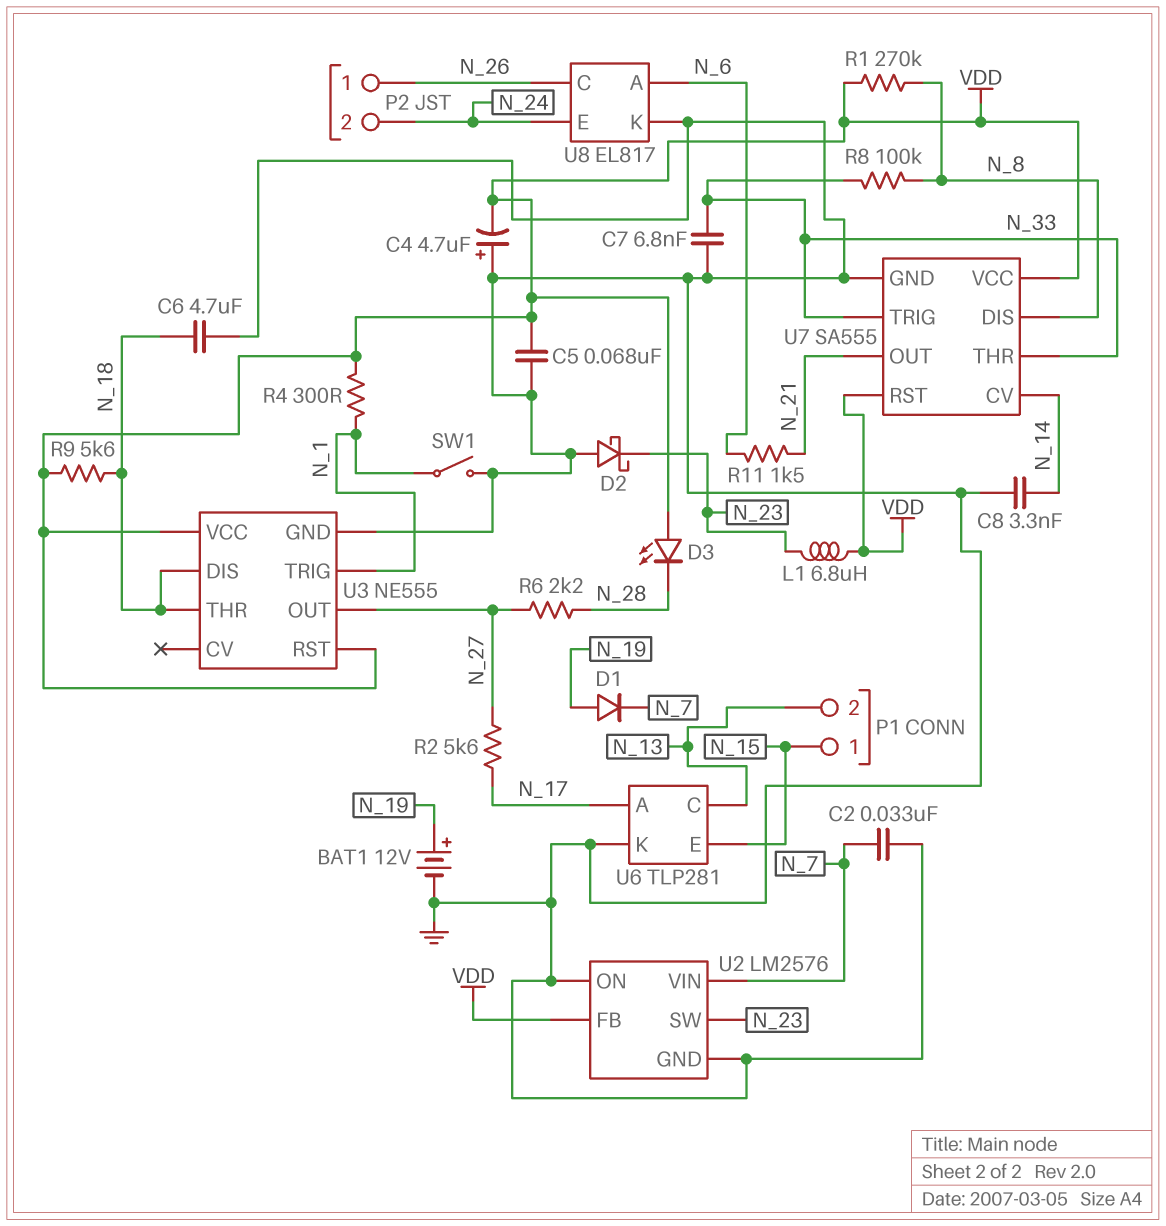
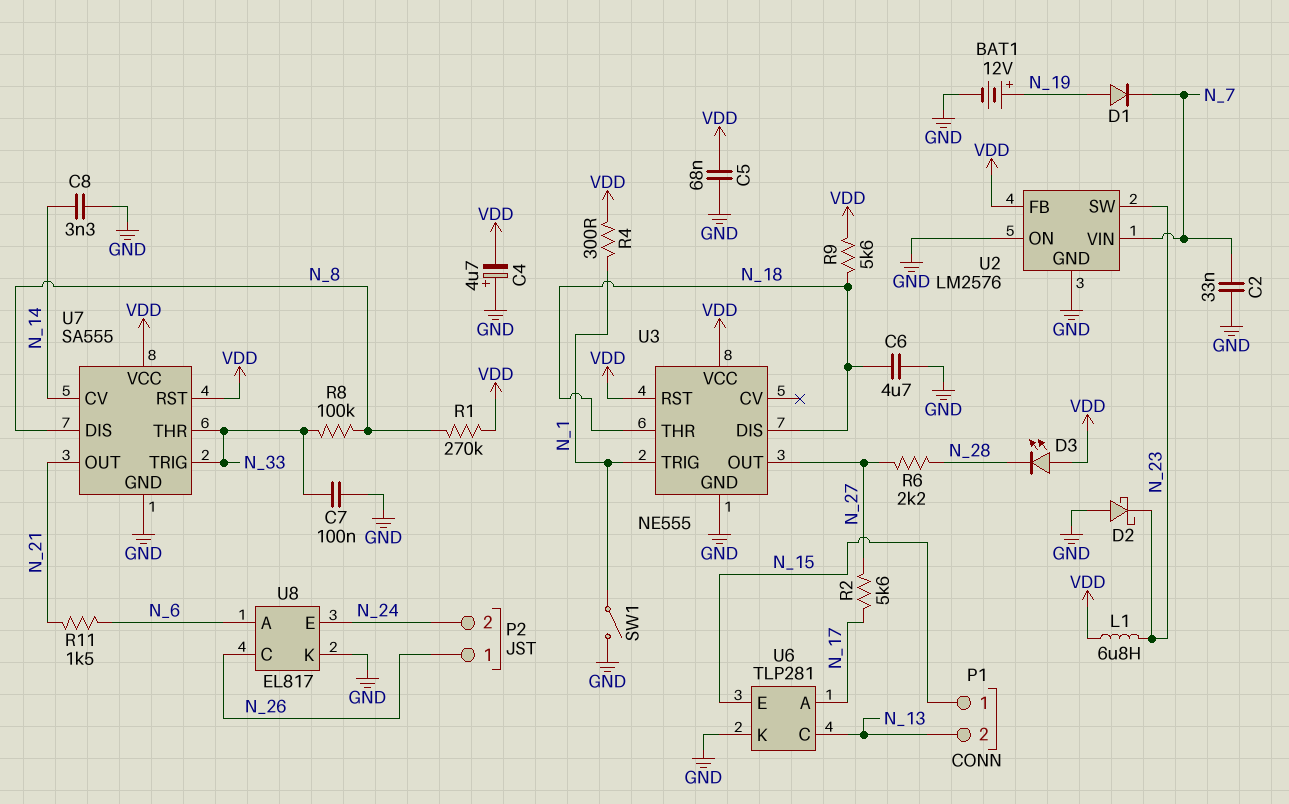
C7: 6.8nF (GND, N_33) -> 100nF (GND, N_33)

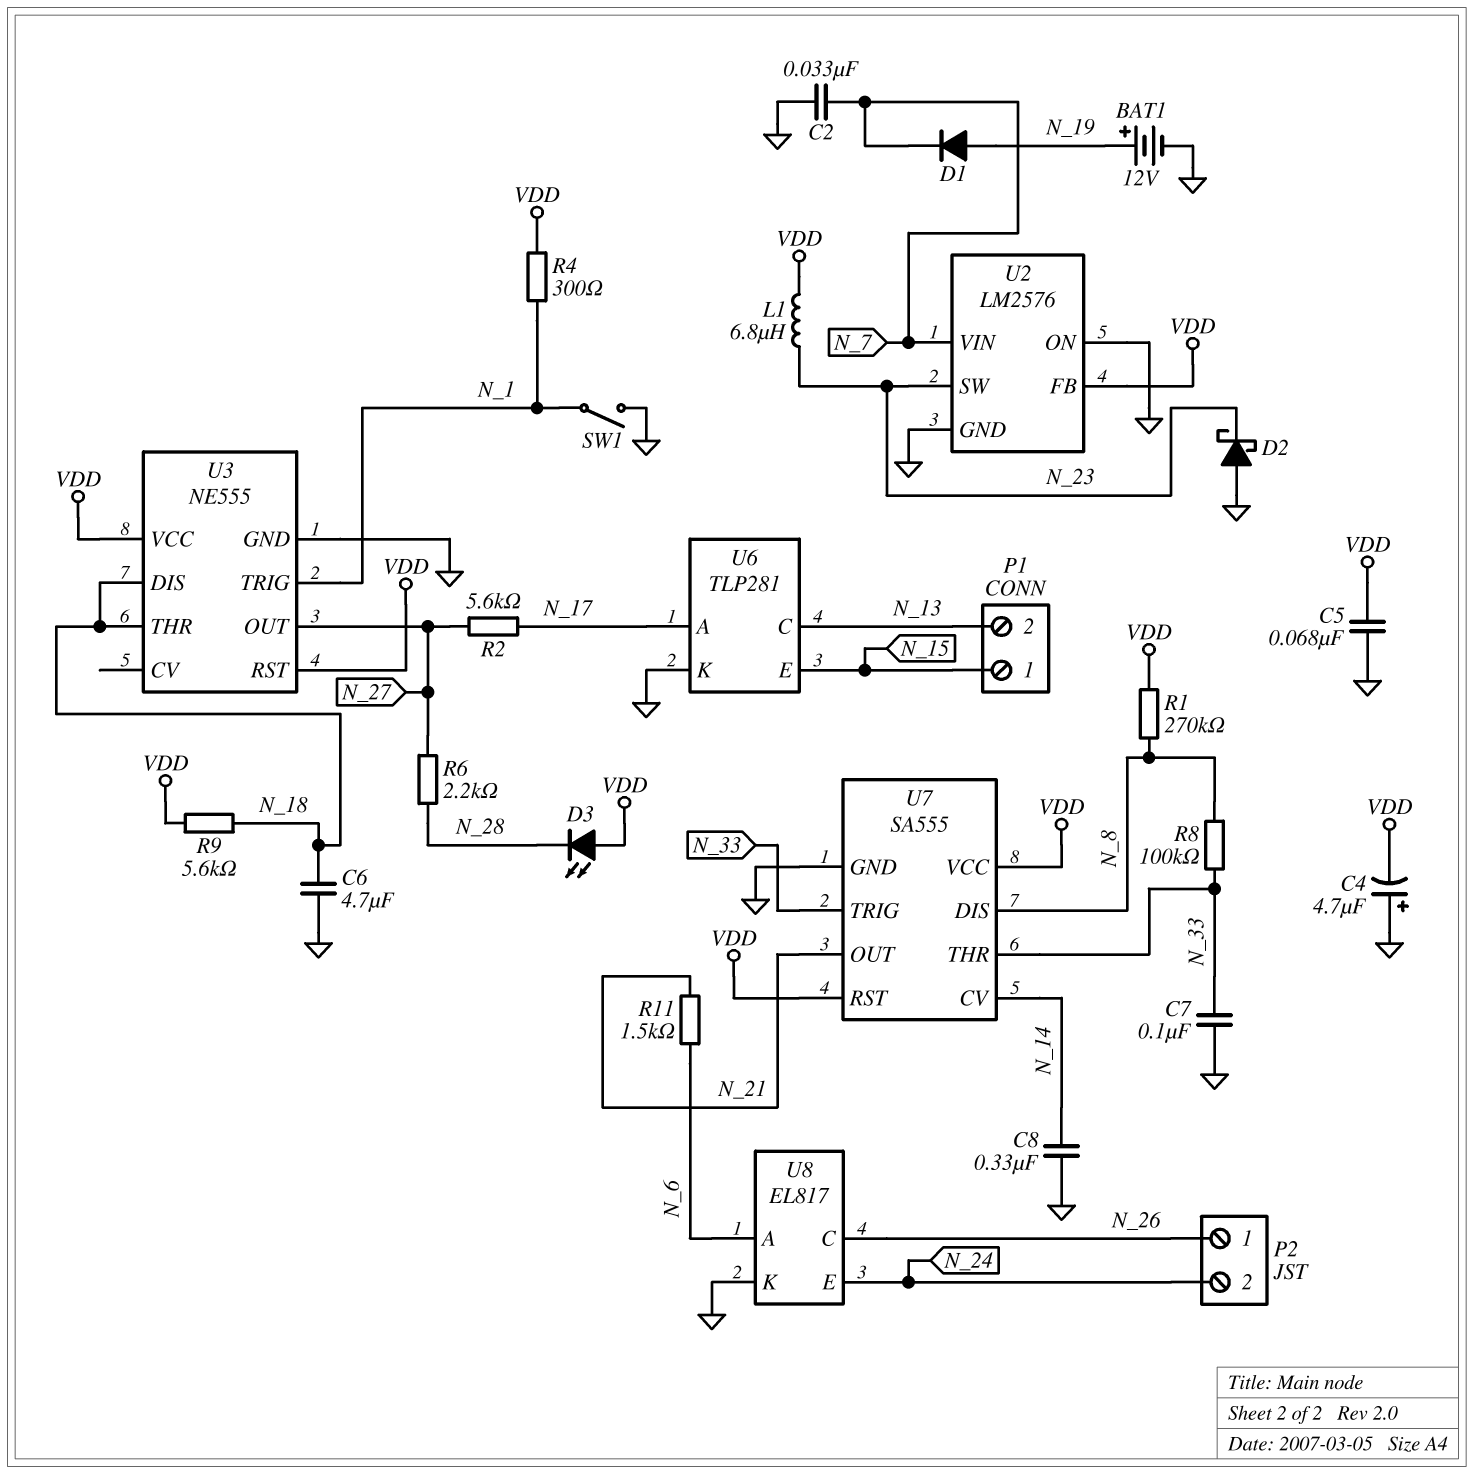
C8: 3.3nF (GND, N_14) -> 330nF (GND, N_14)

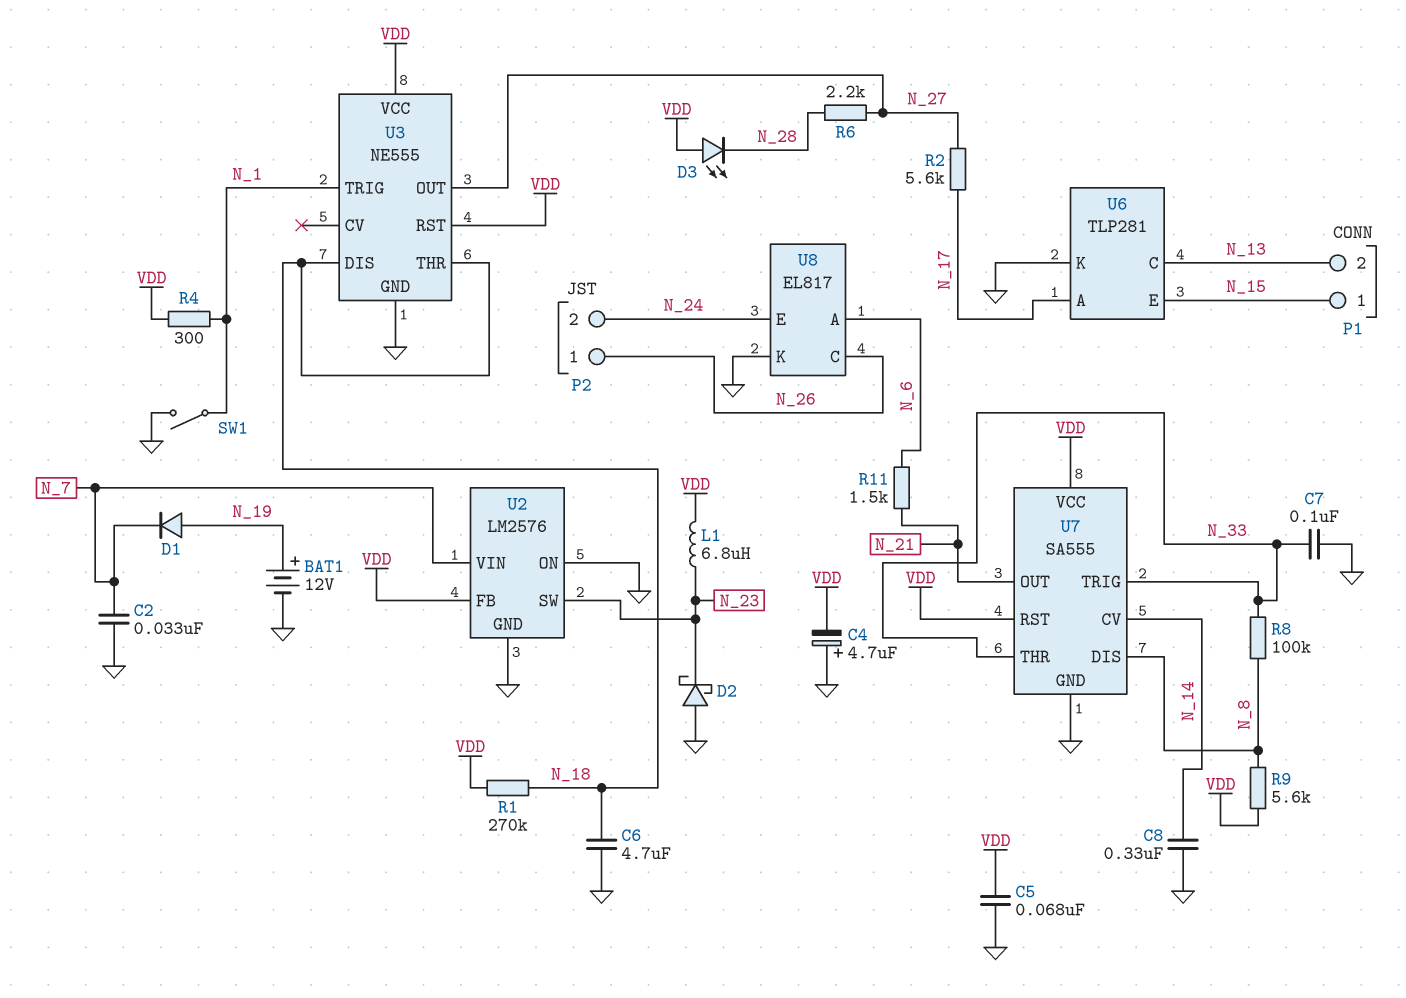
R1: 270k (N_8, VDD) -> 270k (N_18, VDD)
R9: 5.6k (N_18, VDD) -> 5.6k (N_8, VDD)

